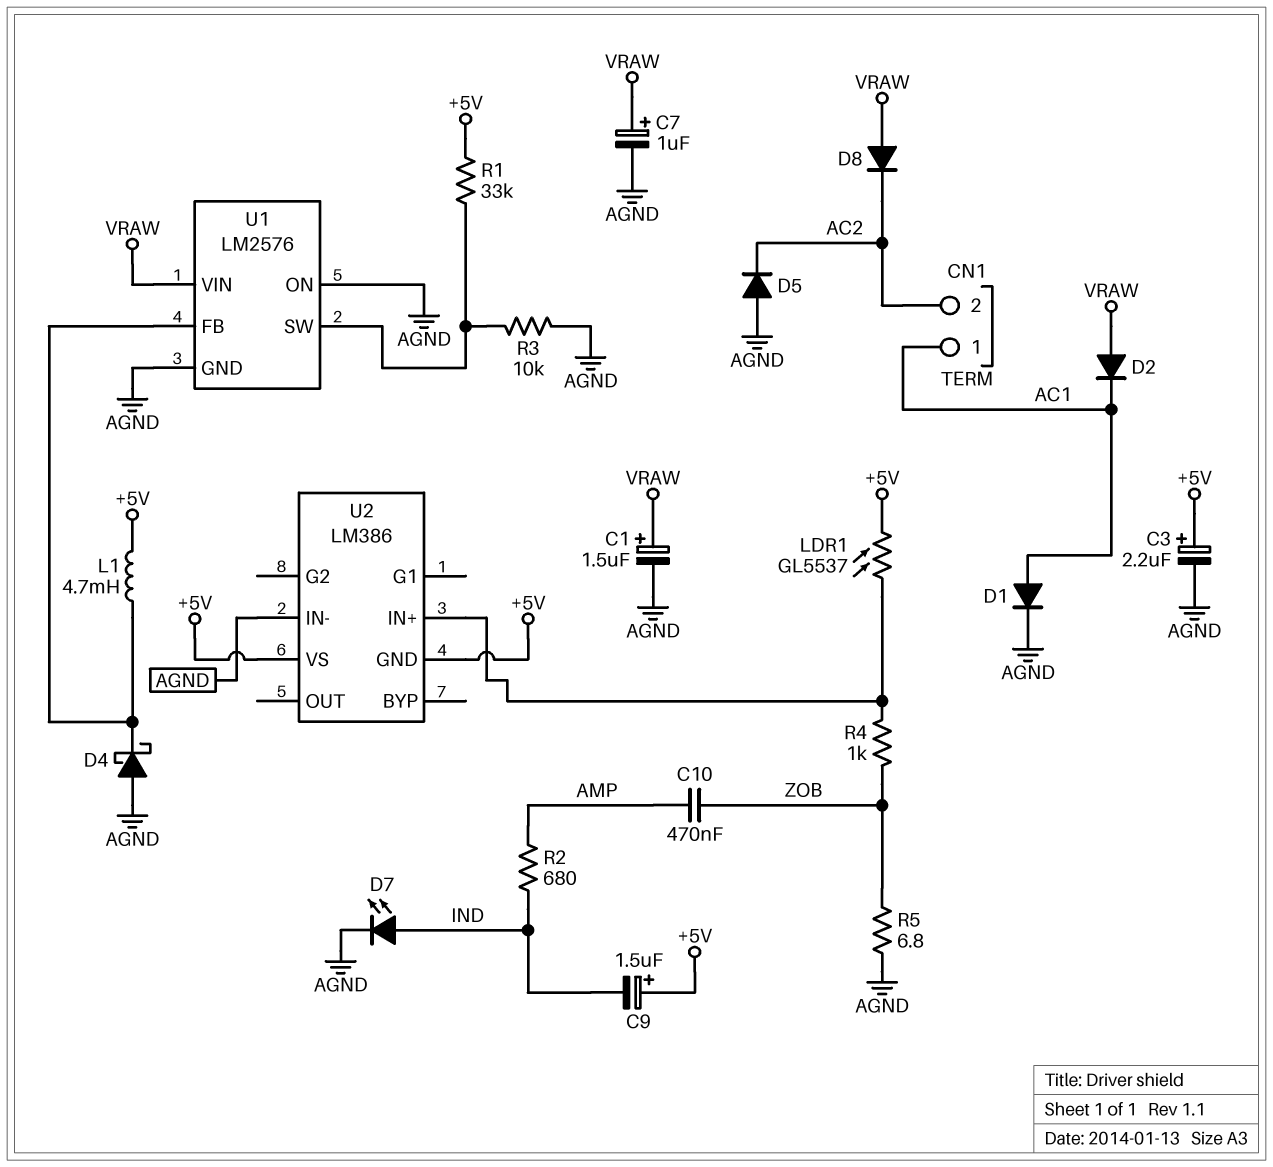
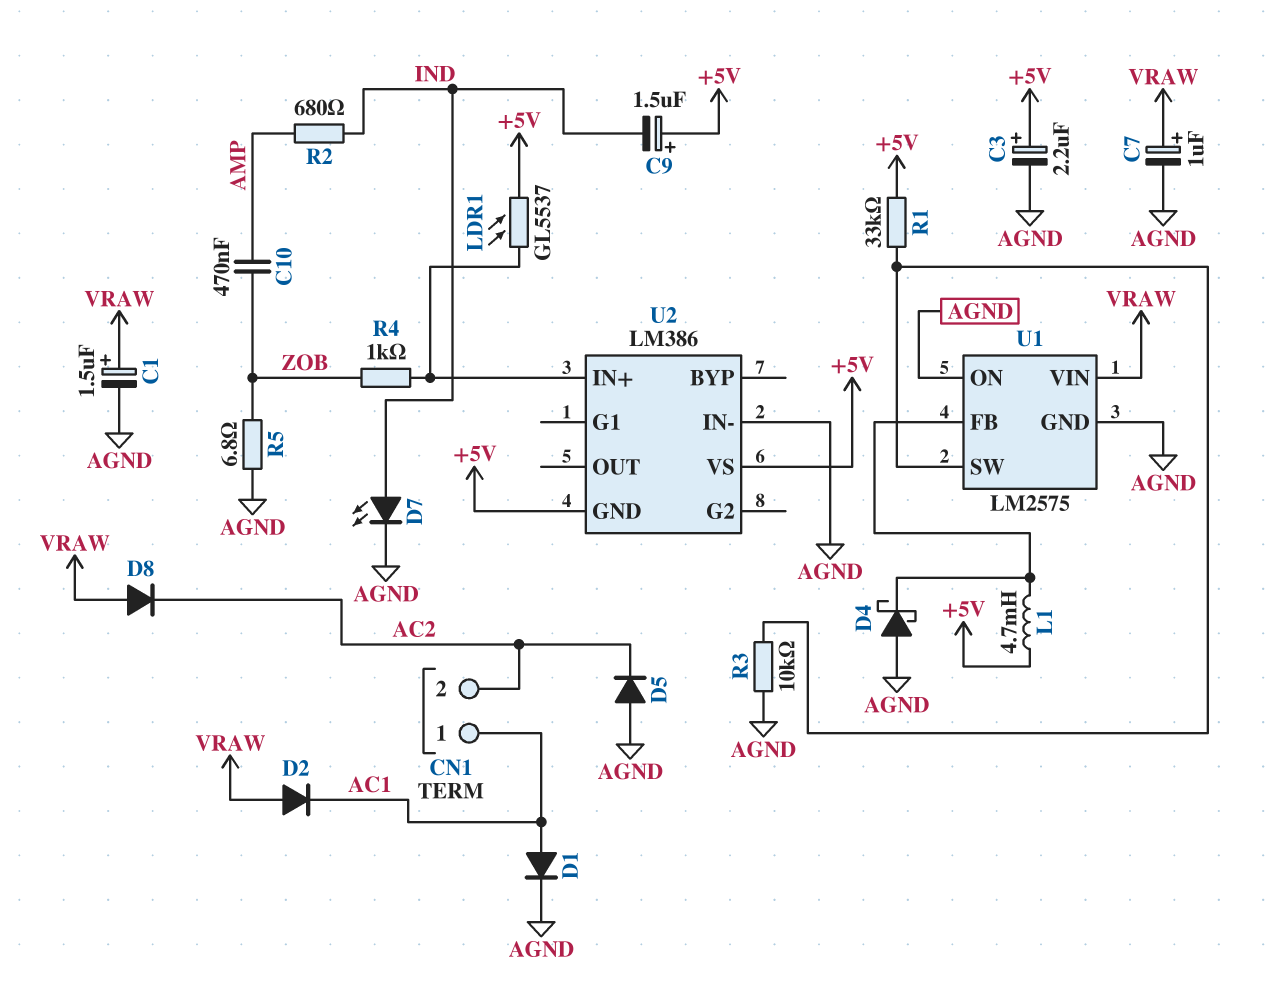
U1: LM2576 -> LM2575

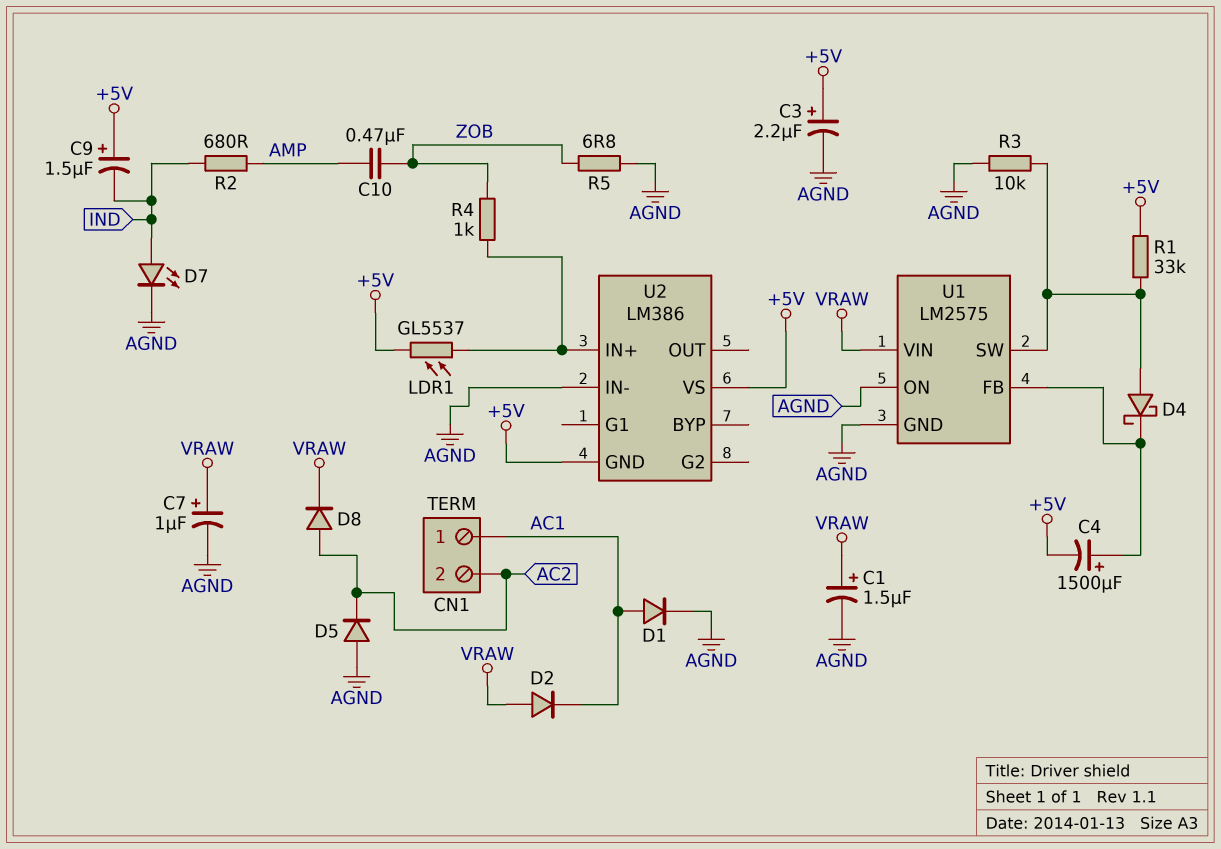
C4: none -> 1500uF (plus U1/FB, minus +5V)
D4: schottky (A AGND, K U1/FB) -> schottky (A U1/SW, K U1/FB)
D8: diode (A VRAW, K AC2) -> diode (A AC2, K VRAW)
L1: 4.7mH (+5V, U1/FB) -> none

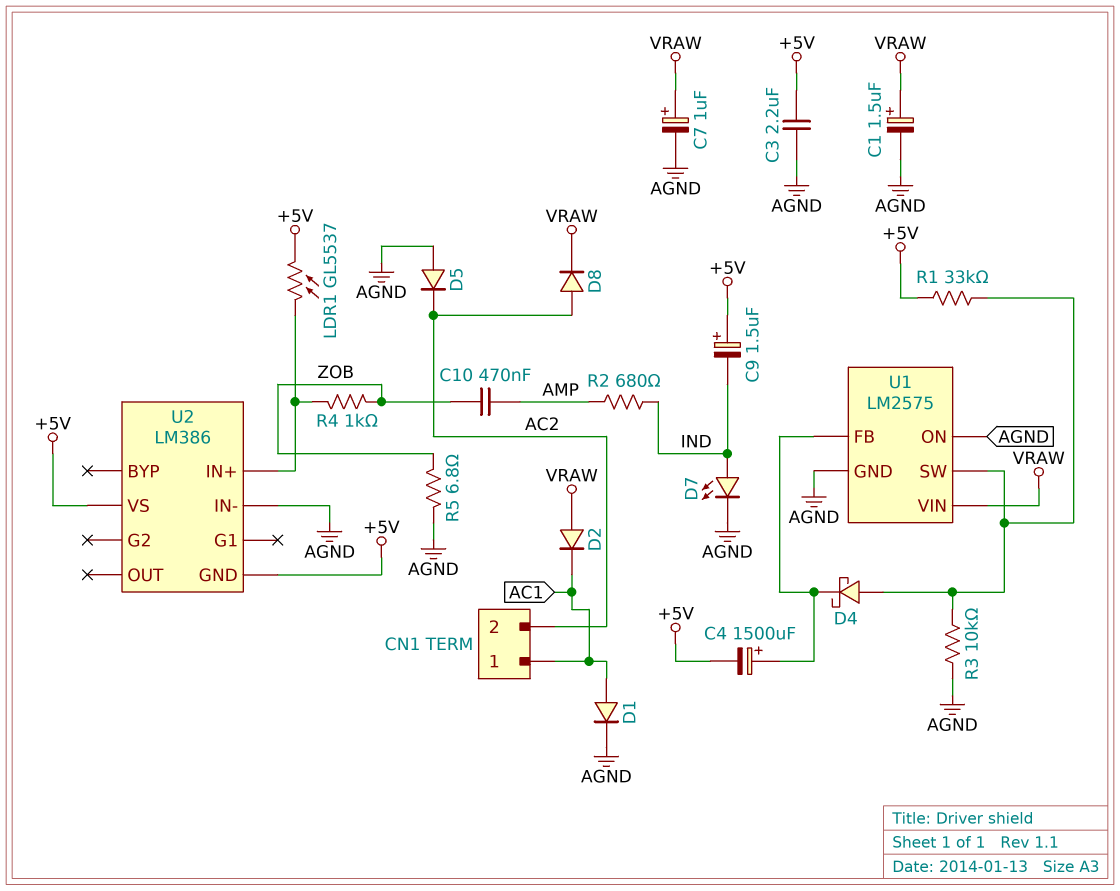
C3: 2.2uF (plus +5V, minus AGND) -> 2.2uF (+5V, AGND)

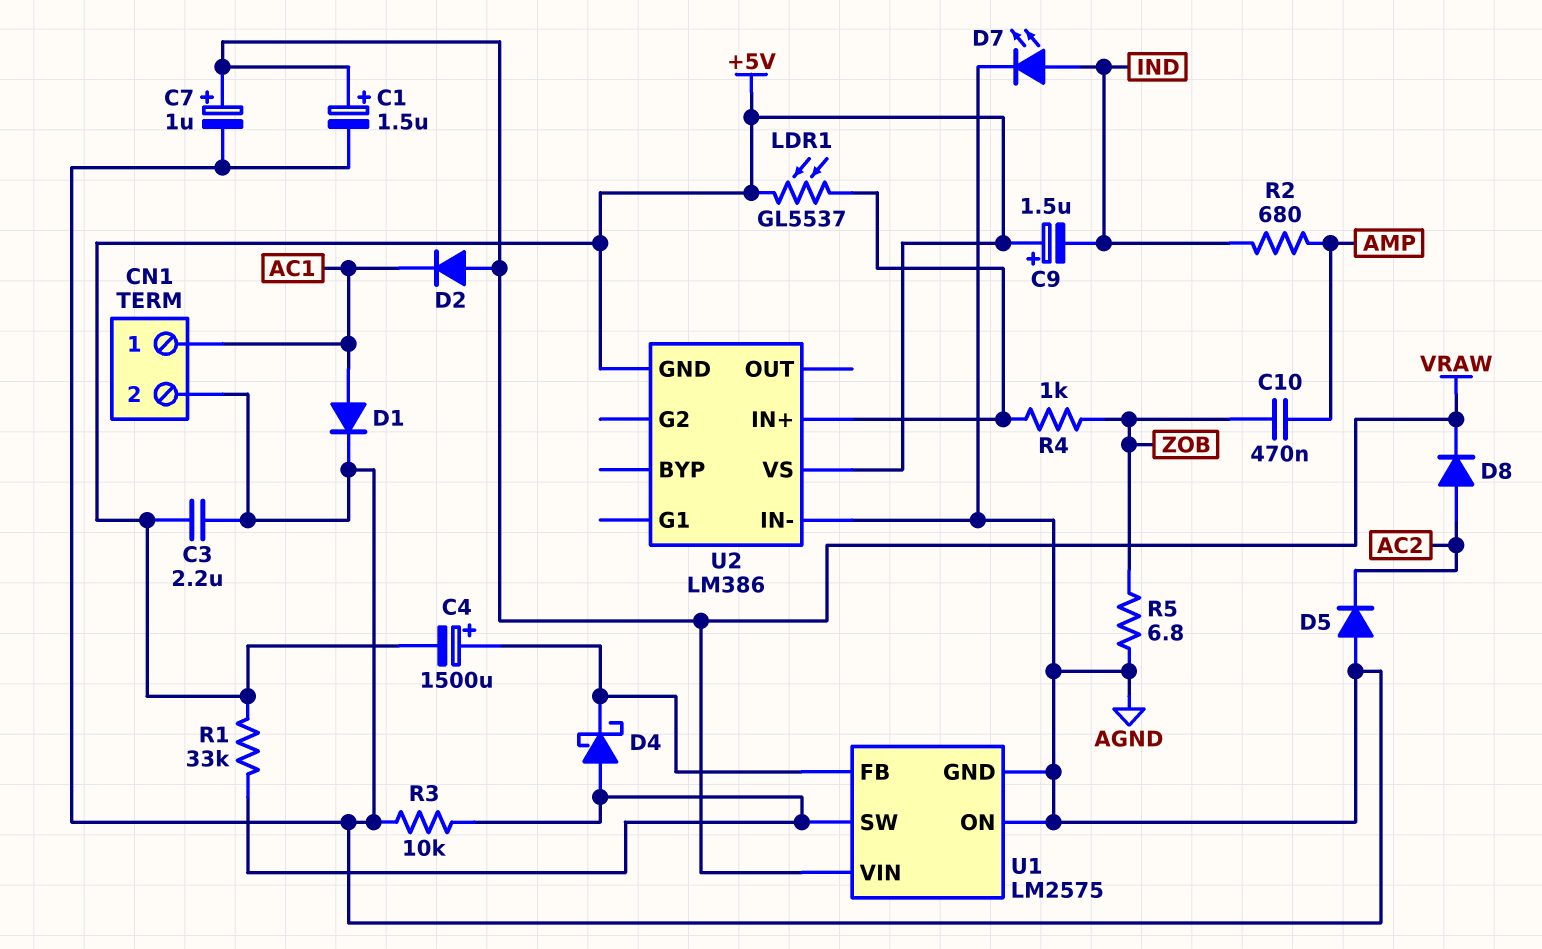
CN1 pin 2: AC2 -> AGND

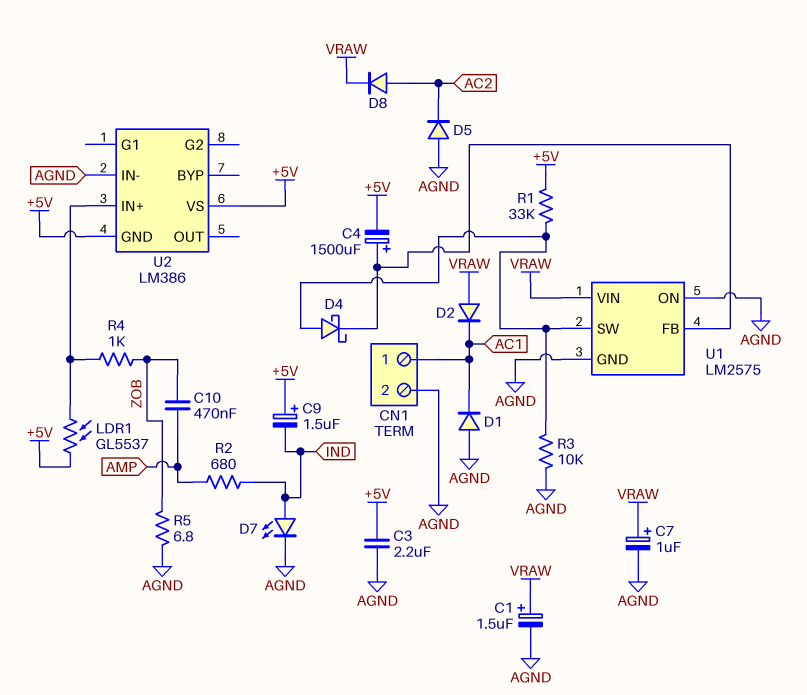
D1: diode (A AC1, K AGND) -> diode (A AGND, K AC1)

